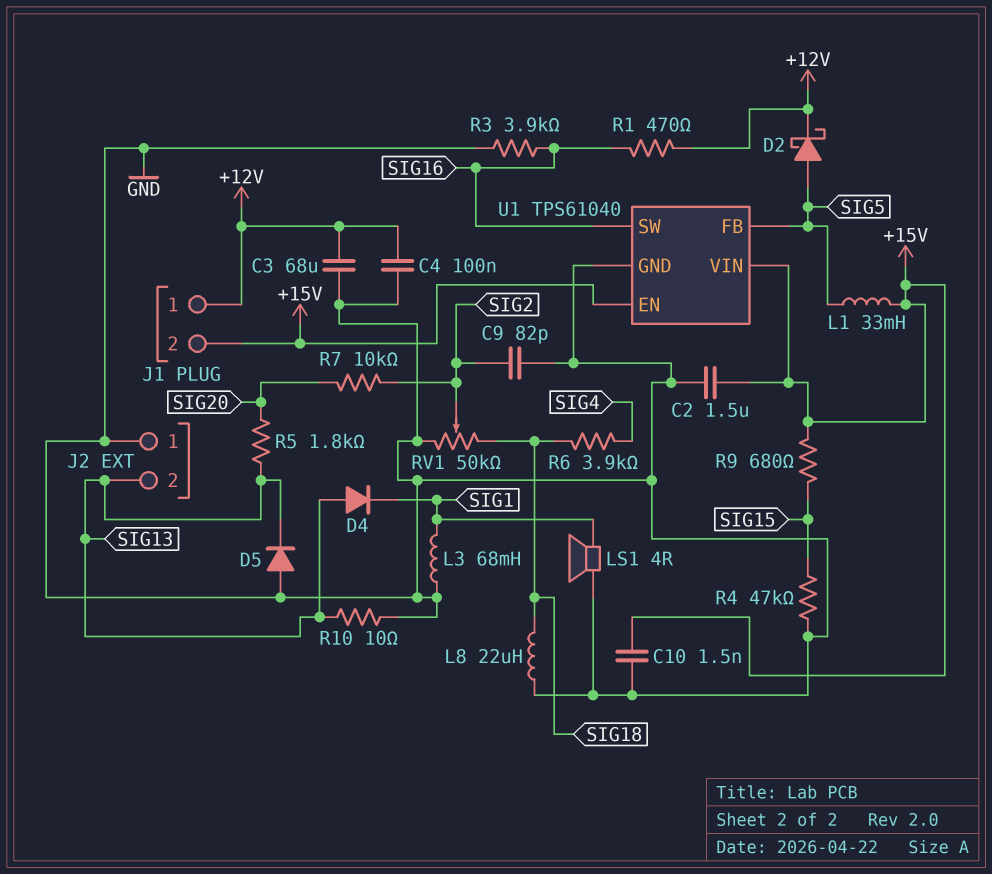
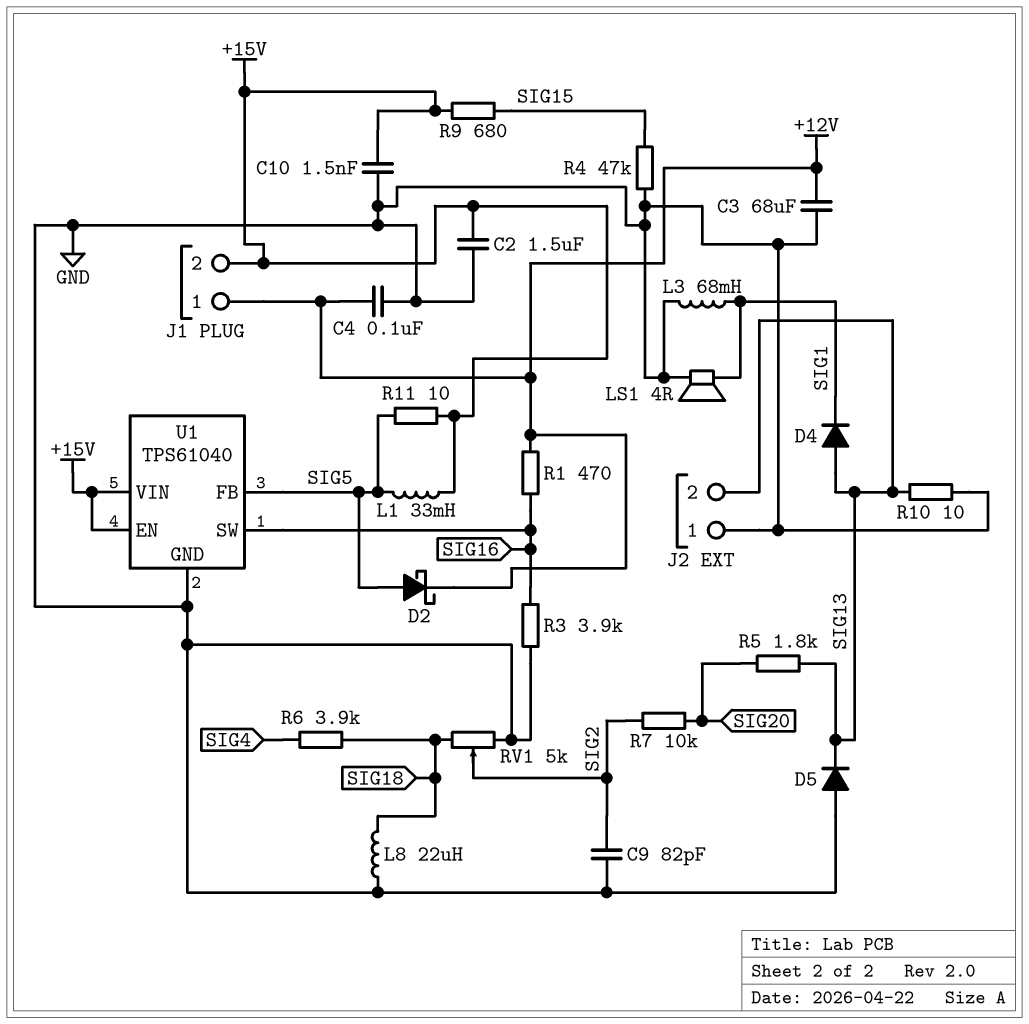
R11: none -> 10 (+15V, SIG5)
RV1: 50k (GND, SIG18, wiper SIG2) -> 5k (GND, SIG18, wiper SIG2)

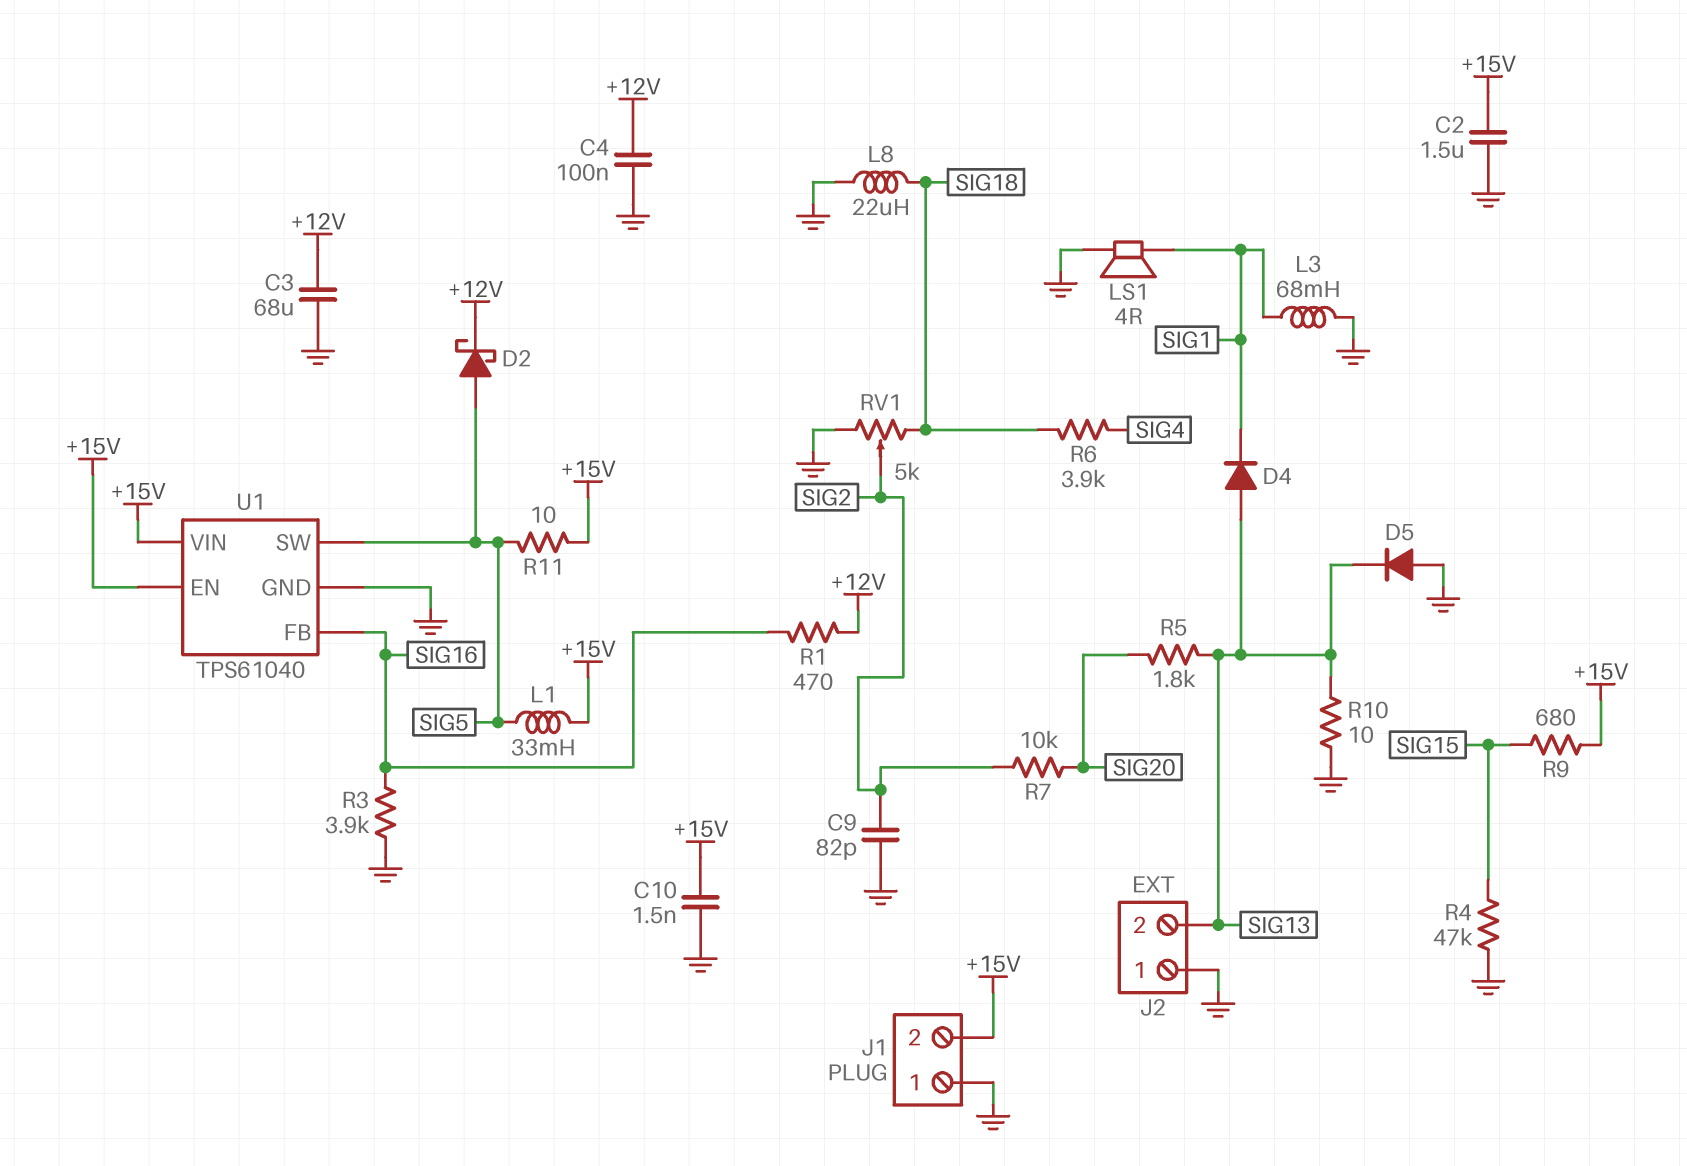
J1 pin 1: +12V -> GND
U1 pin FB: SIG5 -> SIG16
U1 pin SW: SIG16 -> SIG5

